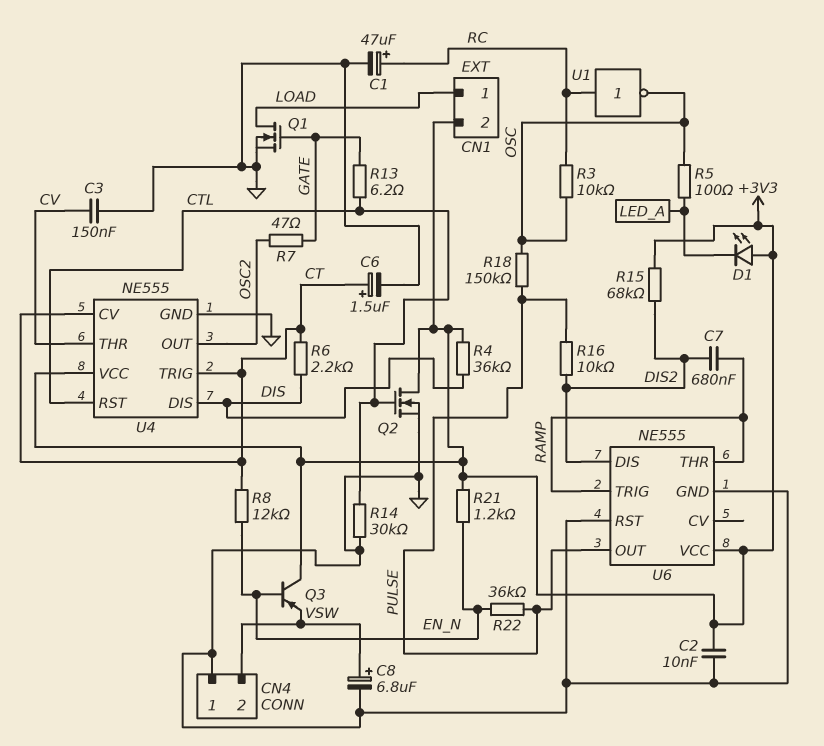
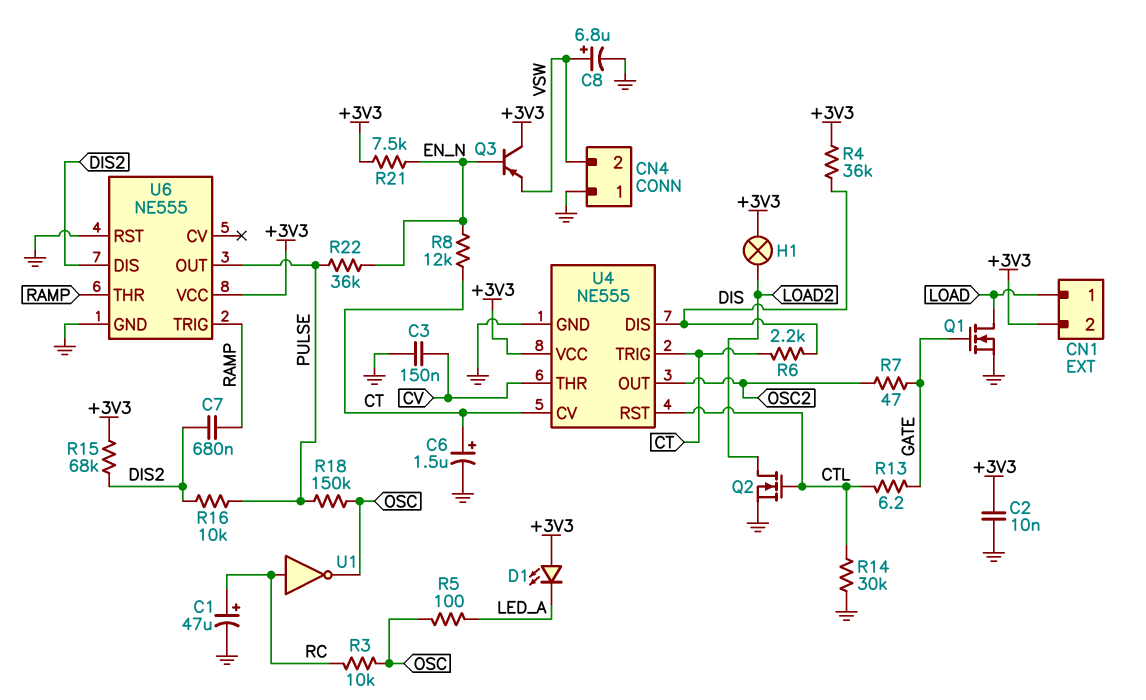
H1: none -> lamp (+3V3, LOAD2)
Q2: NMOS (G CTL, D +3V3, S GND) -> NMOS (G CTL, D LOAD2, S GND)
R21: 1.2k (+3V3, EN_N) -> 7.5k (+3V3, EN_N)

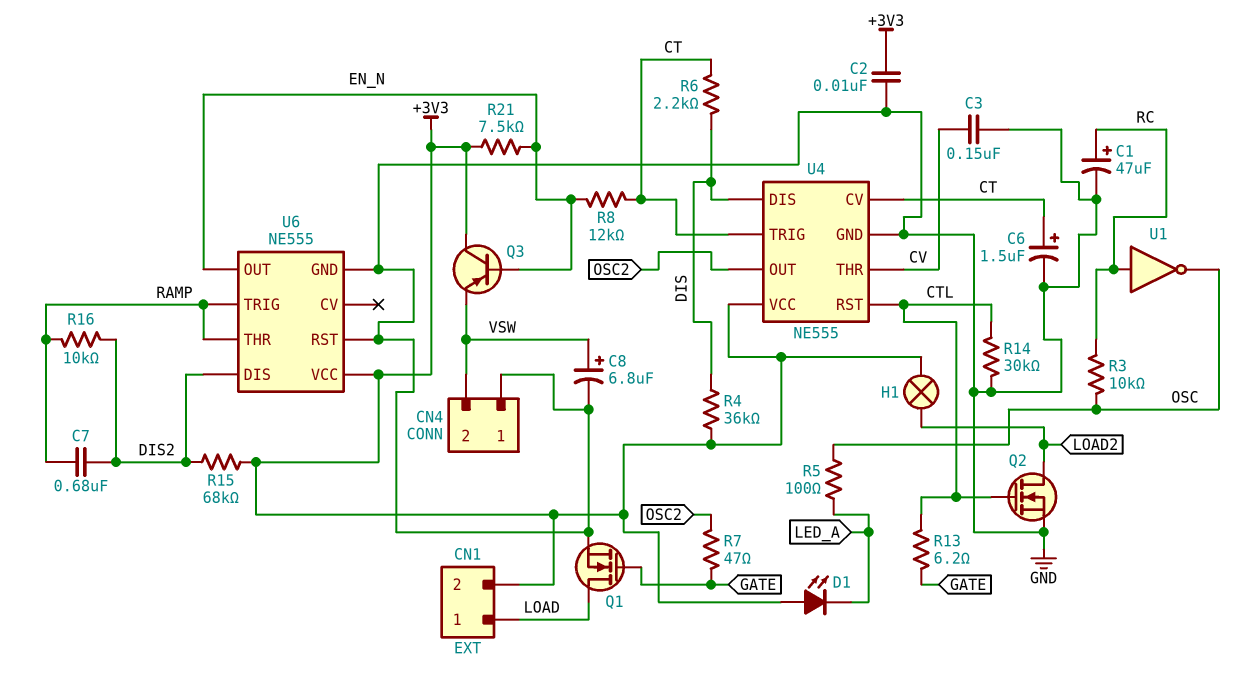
R16: 10k (DIS2, PULSE) -> 10k (DIS2, RAMP)
R18: 150k (OSC, PULSE) -> none
R22: 36k (EN_N, PULSE) -> none
U6 pin OUT: PULSE -> EN_N

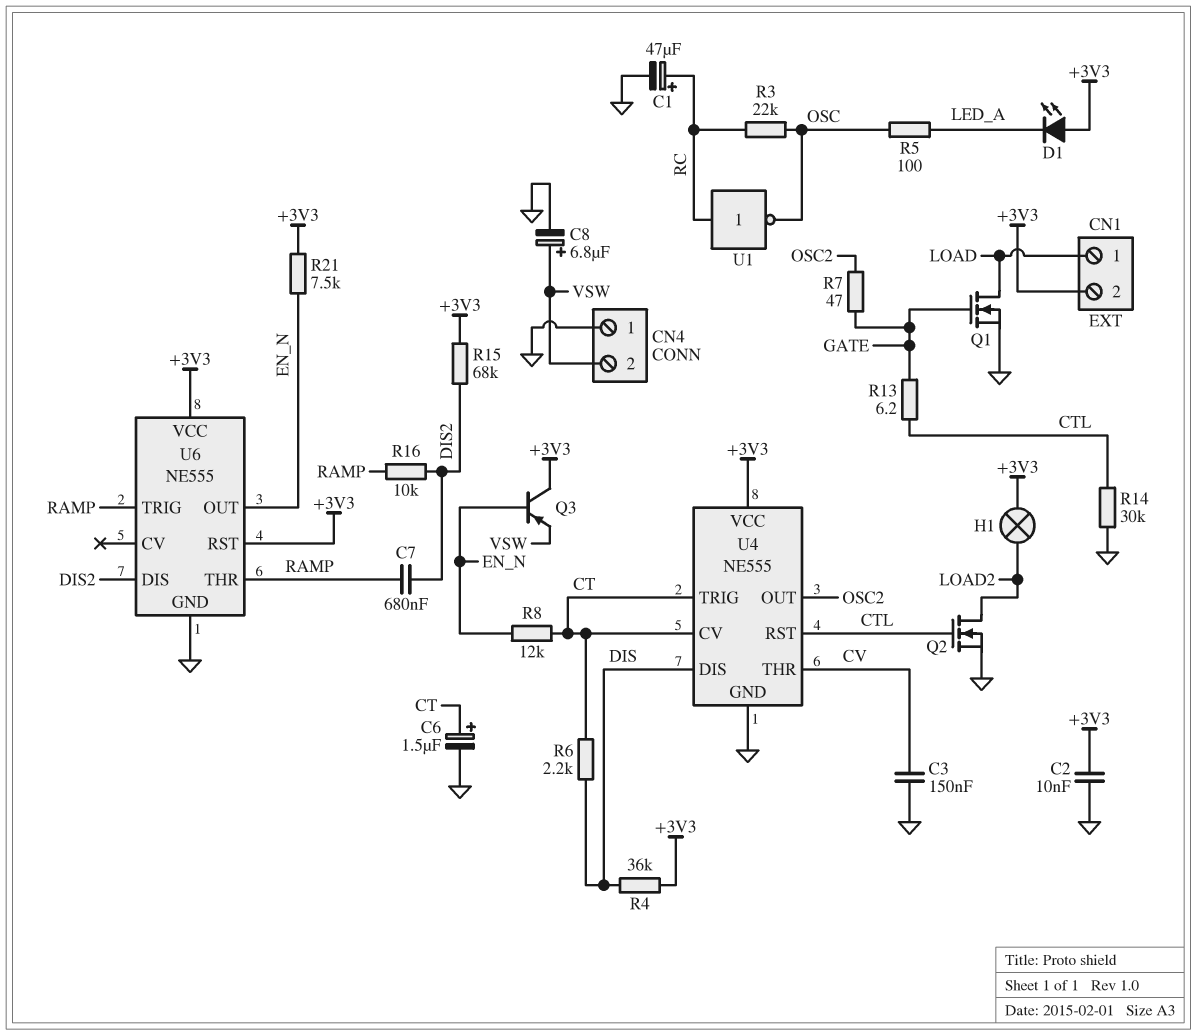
R3: 10k (OSC, RC) -> 22k (OSC, RC)
U6 pin RST: GND -> +3V3

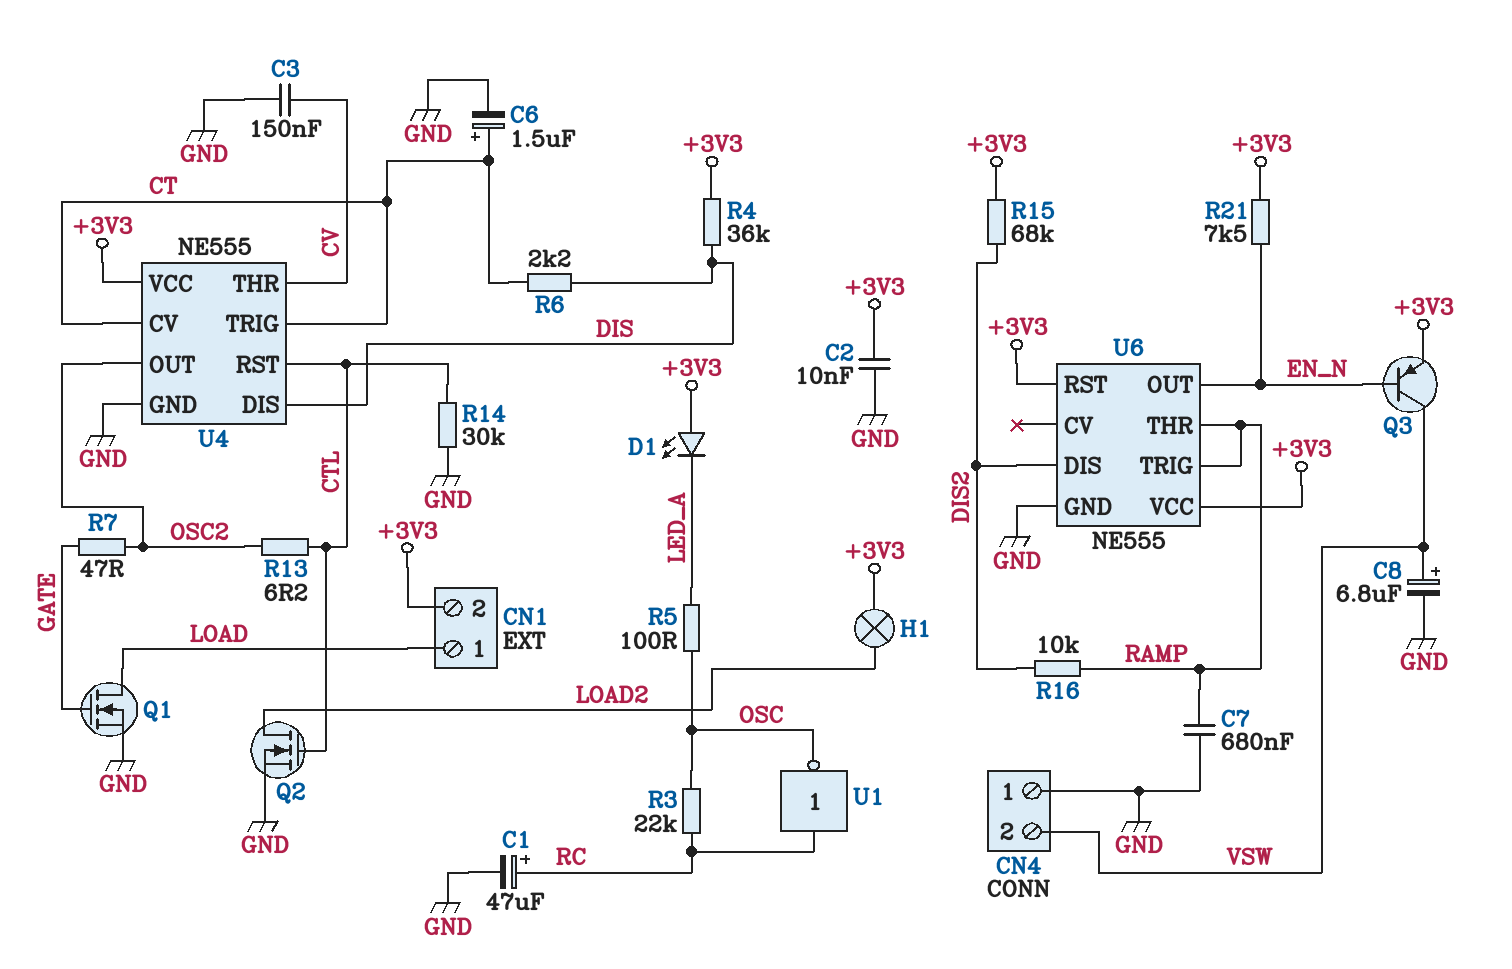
C7: 680nF (DIS2, RAMP) -> 680nF (GND, RAMP)
Q3: PNP (B EN_N, C +3V3, E VSW) -> PNP (B EN_N, C VSW, E +3V3)
R8: 12k (CT, EN_N) -> none
R13: 6.2 (CTL, GATE) -> 6.2 (CTL, OSC2)

